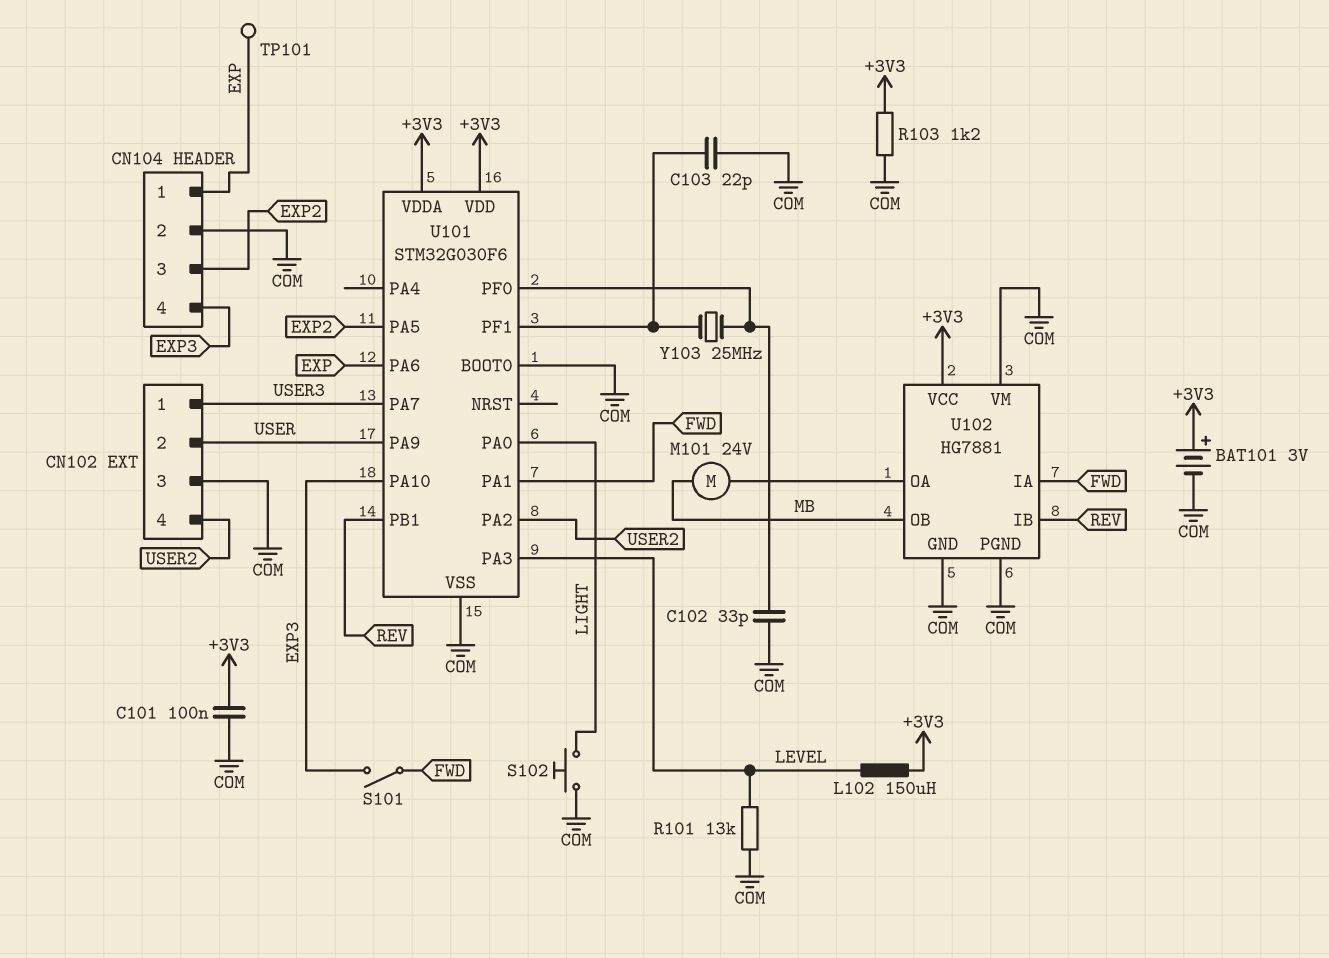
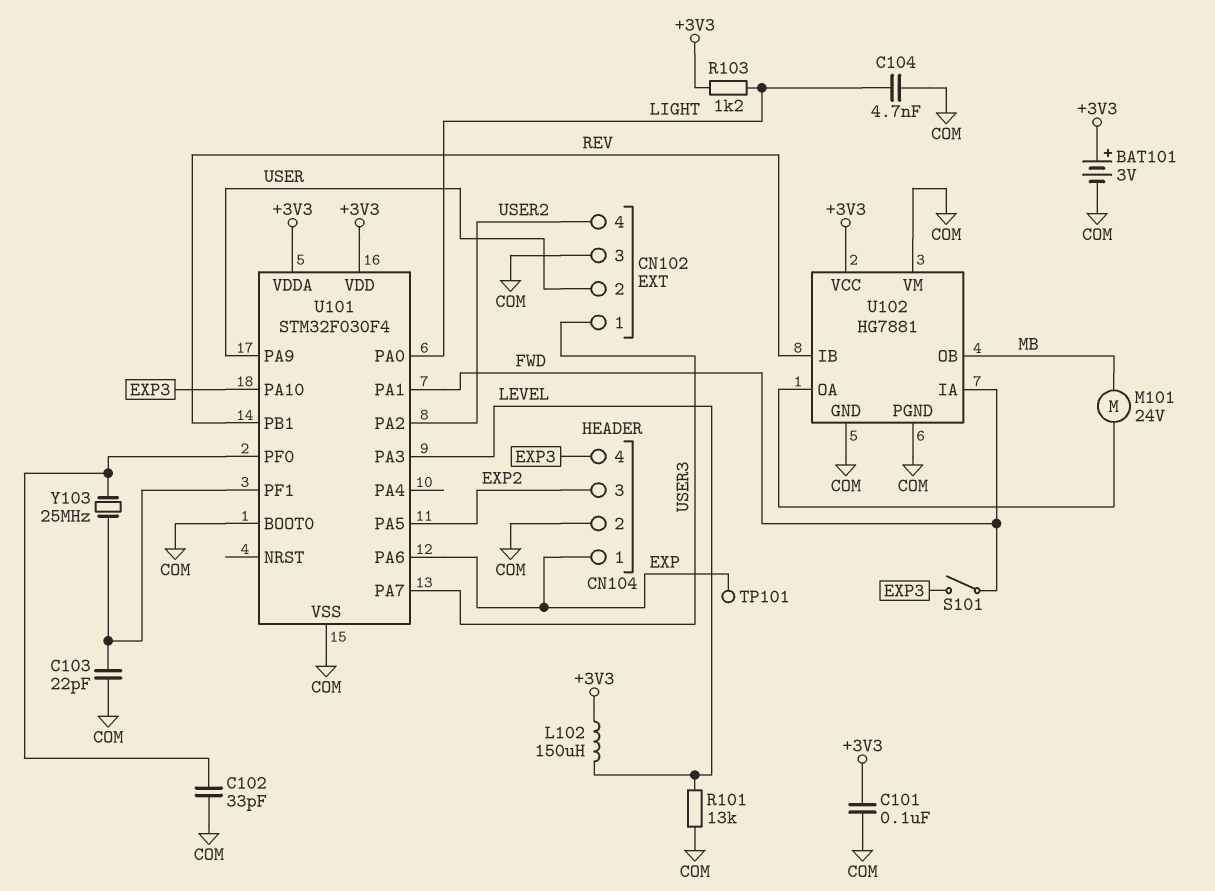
C104: none -> 4.7nF (COM, LIGHT)
R103: 1.2k (+3V3, COM) -> 1.2k (+3V3, LIGHT)
S102: button (COM, LIGHT) -> none
U101: STM32G030F6 -> STM32F030F4

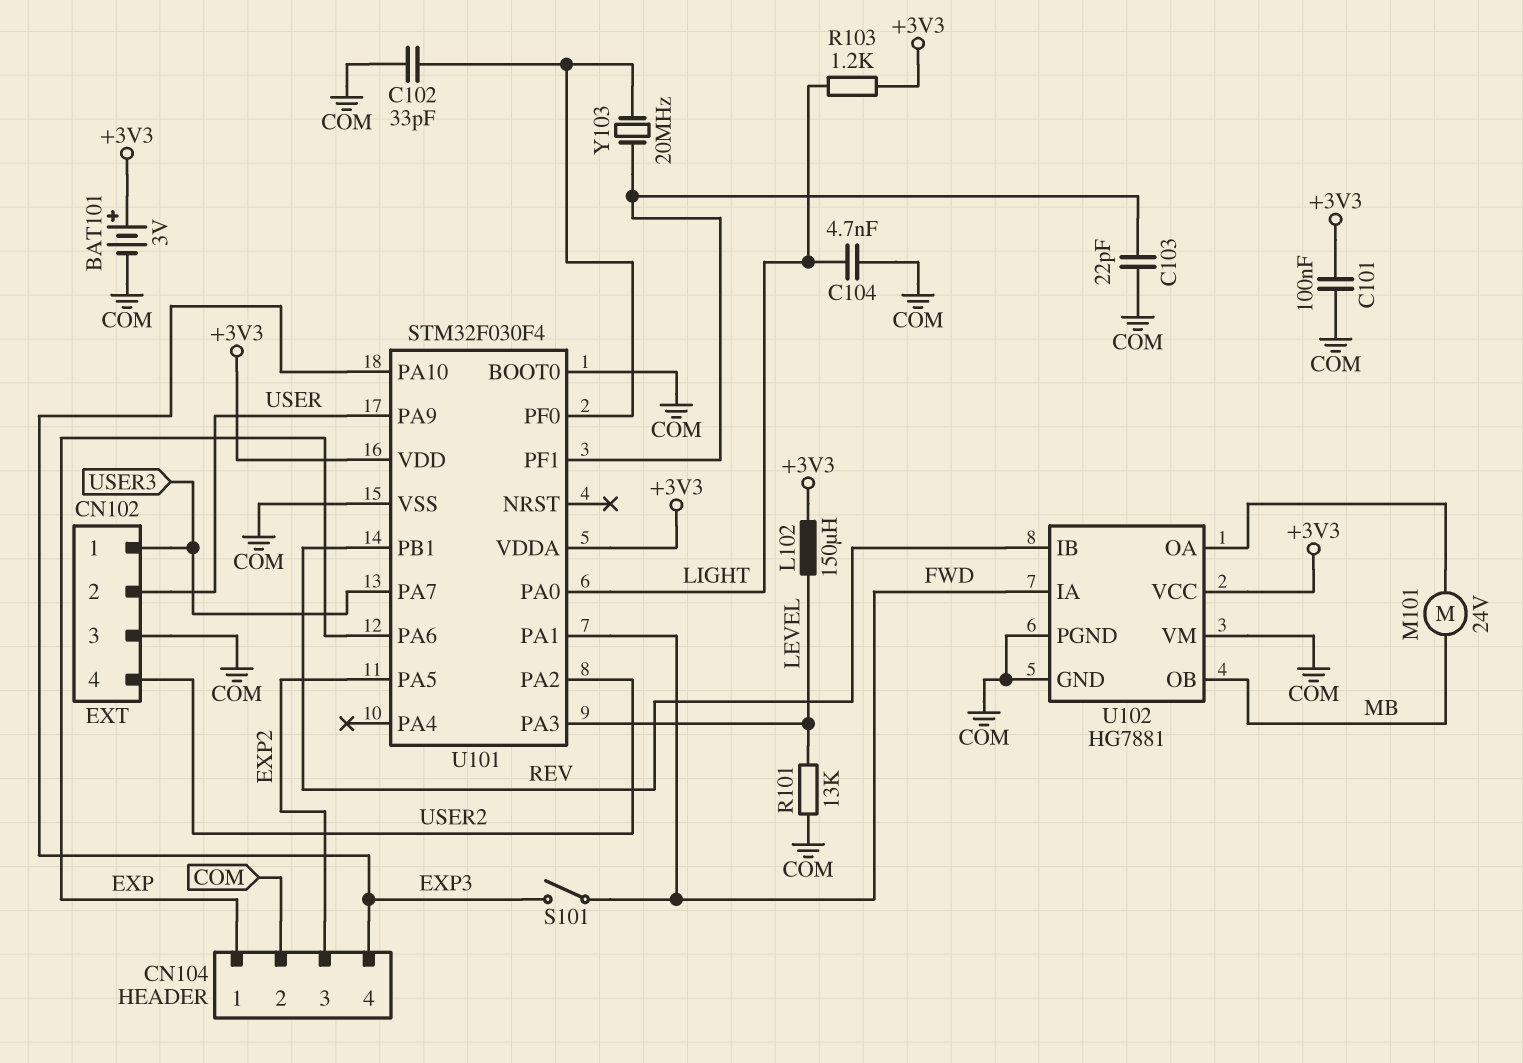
TP101: test point (EXP) -> none
Y103: 25MHz (U101/PF0, U101/PF1) -> 20MHz (U101/PF0, U101/PF1)

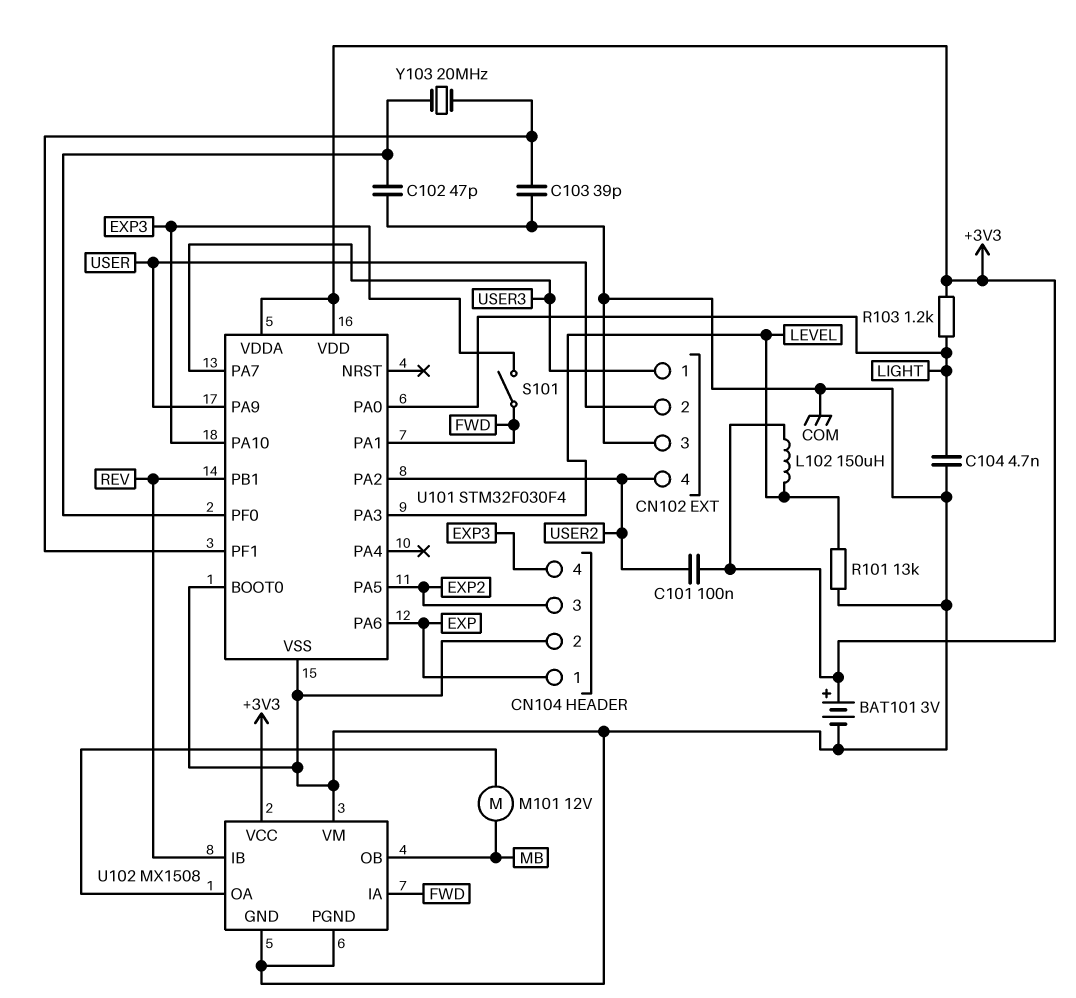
C101: 100nF (+3V3, COM) -> 100nF (+3V3, USER2)
C102: 33pF (COM, U101/PF0) -> 47pF (COM, U101/PF0)
C103: 22pF (COM, U101/PF1) -> 39pF (COM, U101/PF1)
M101: motor 24V (MB, U102/OA) -> motor 12V (MB, U102/OA)
U102: HG7881 -> MX1508

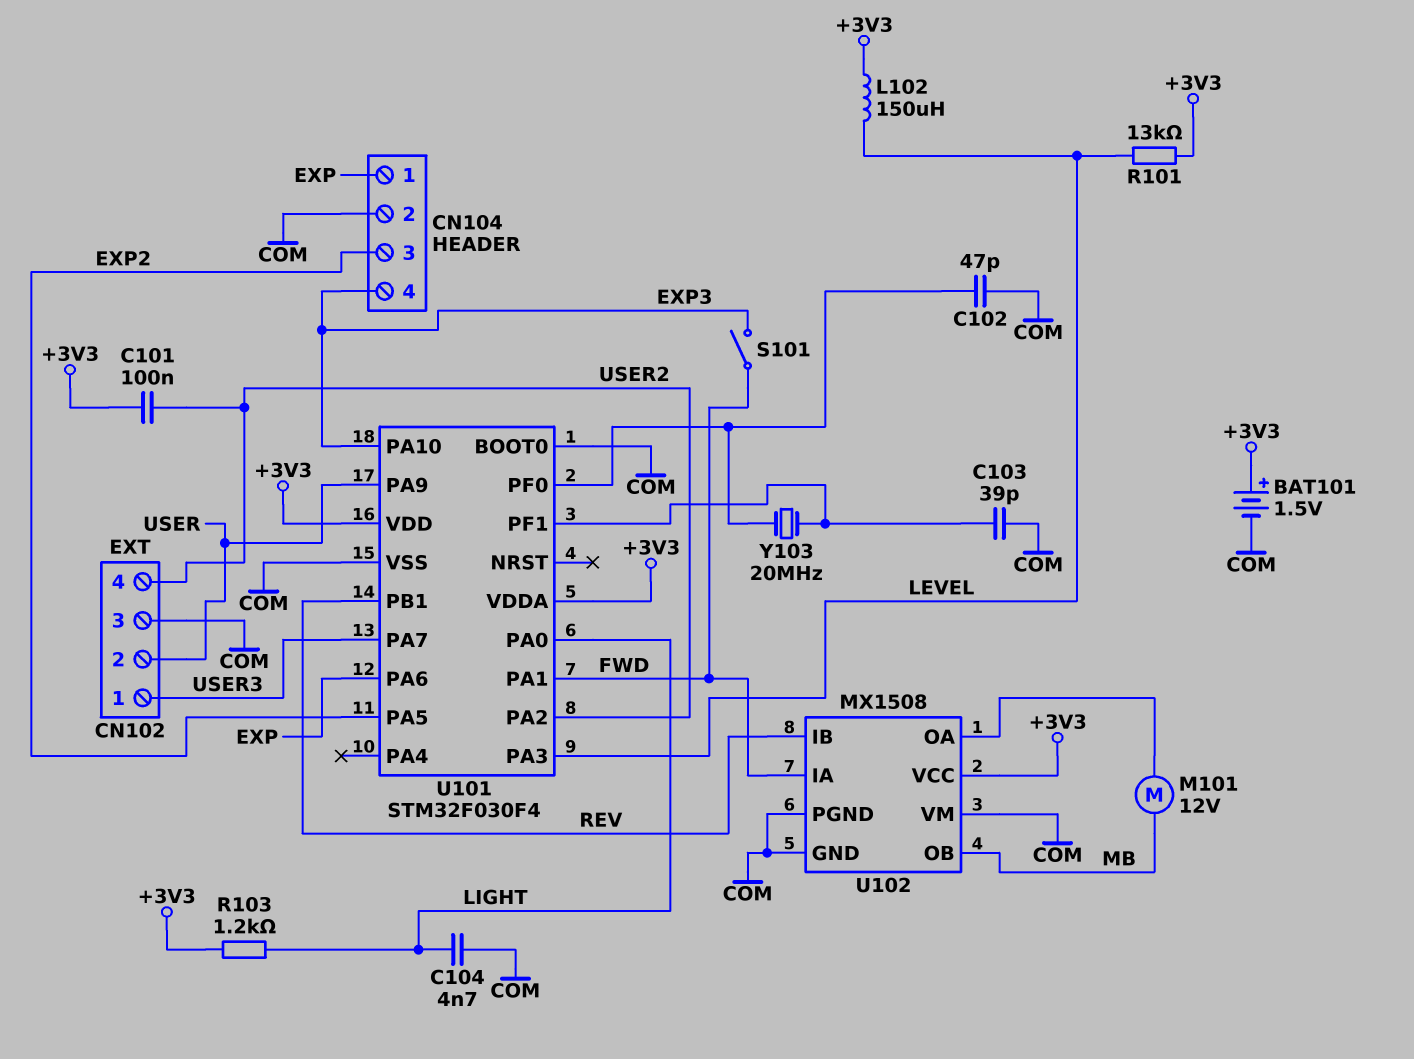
BAT101: 3V (plus +3V3, minus COM) -> 1.5V (plus +3V3, minus COM)
R101: 13k (COM, LEVEL) -> 13k (+3V3, LEVEL)

